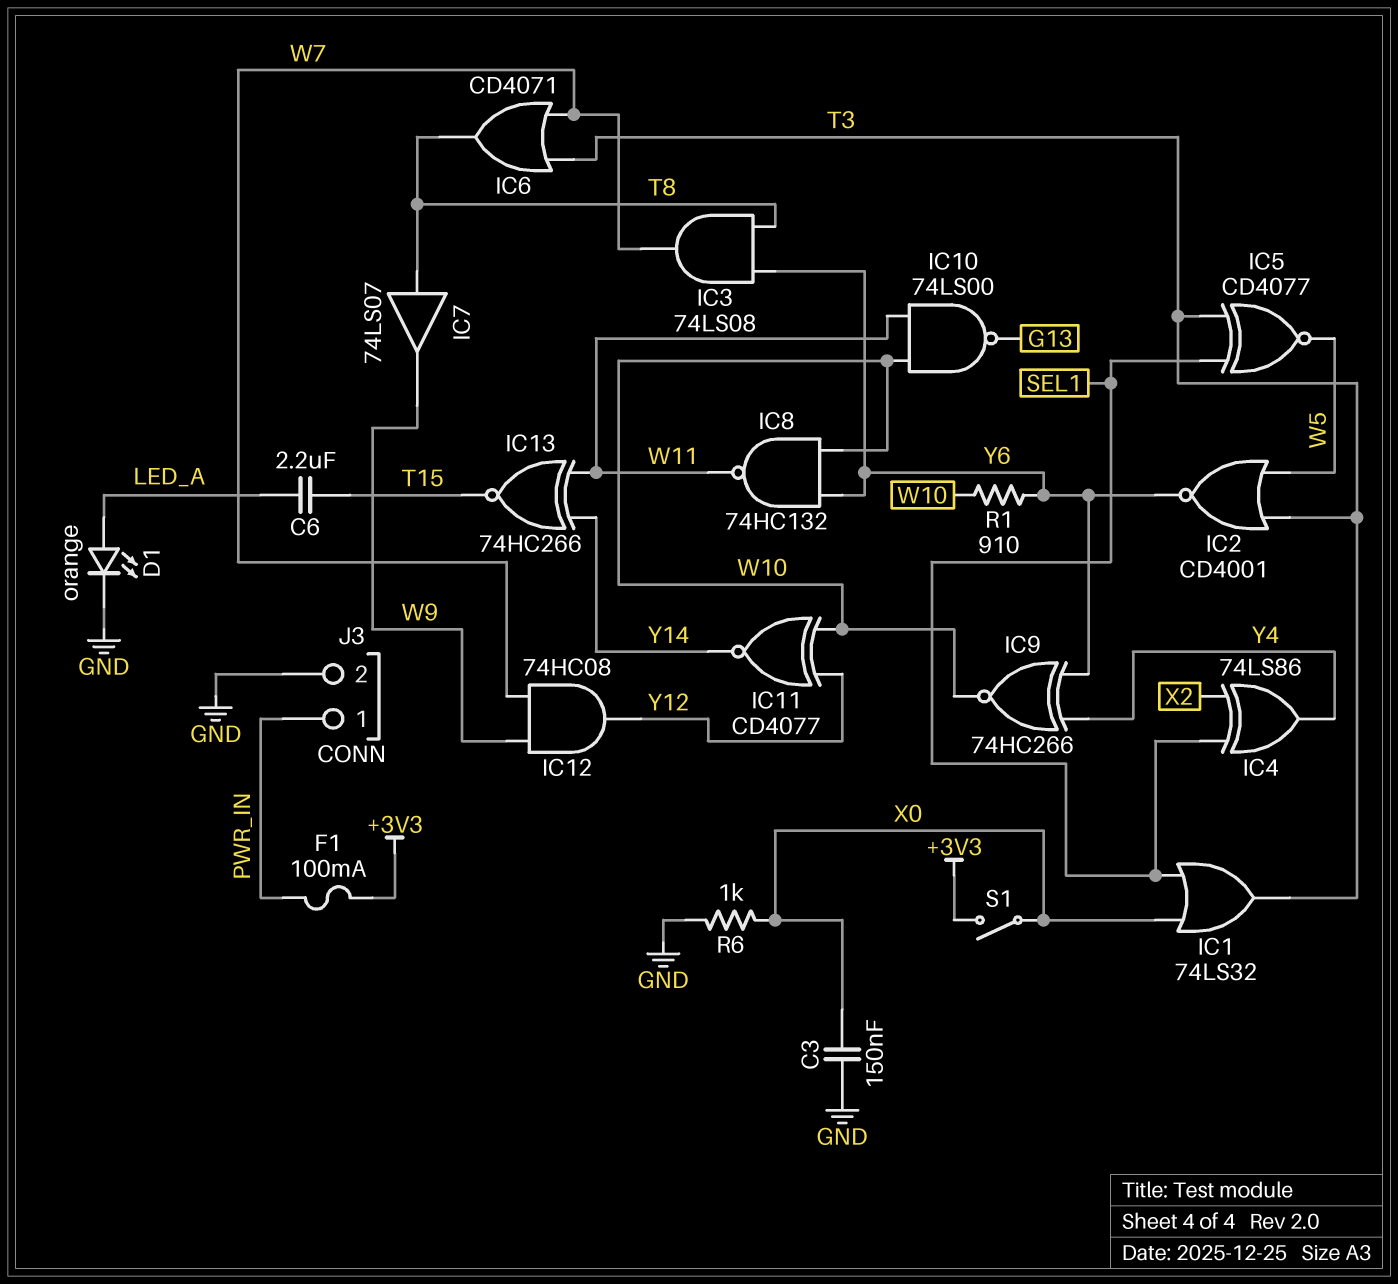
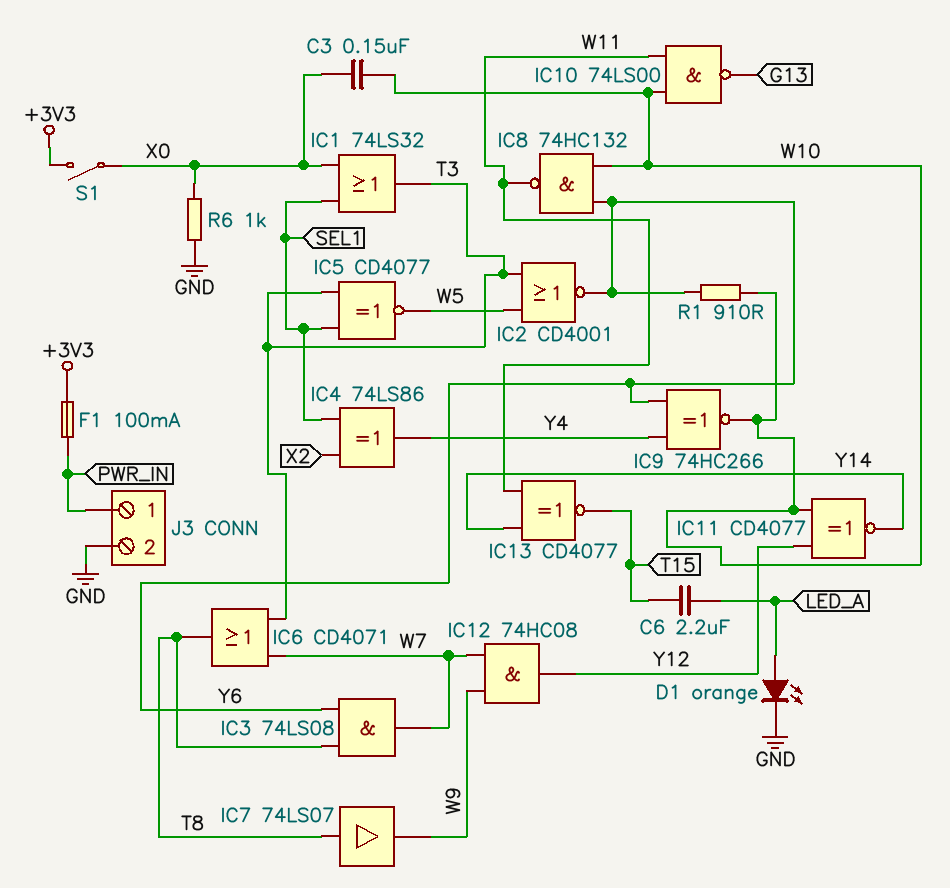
C3: 150nF (GND, X0) -> 150nF (W10, X0)
IC13: XNOR 74HC266 (in W11, in Y14, out T15) -> XNOR CD4077 (in W11, in Y14, out T15)

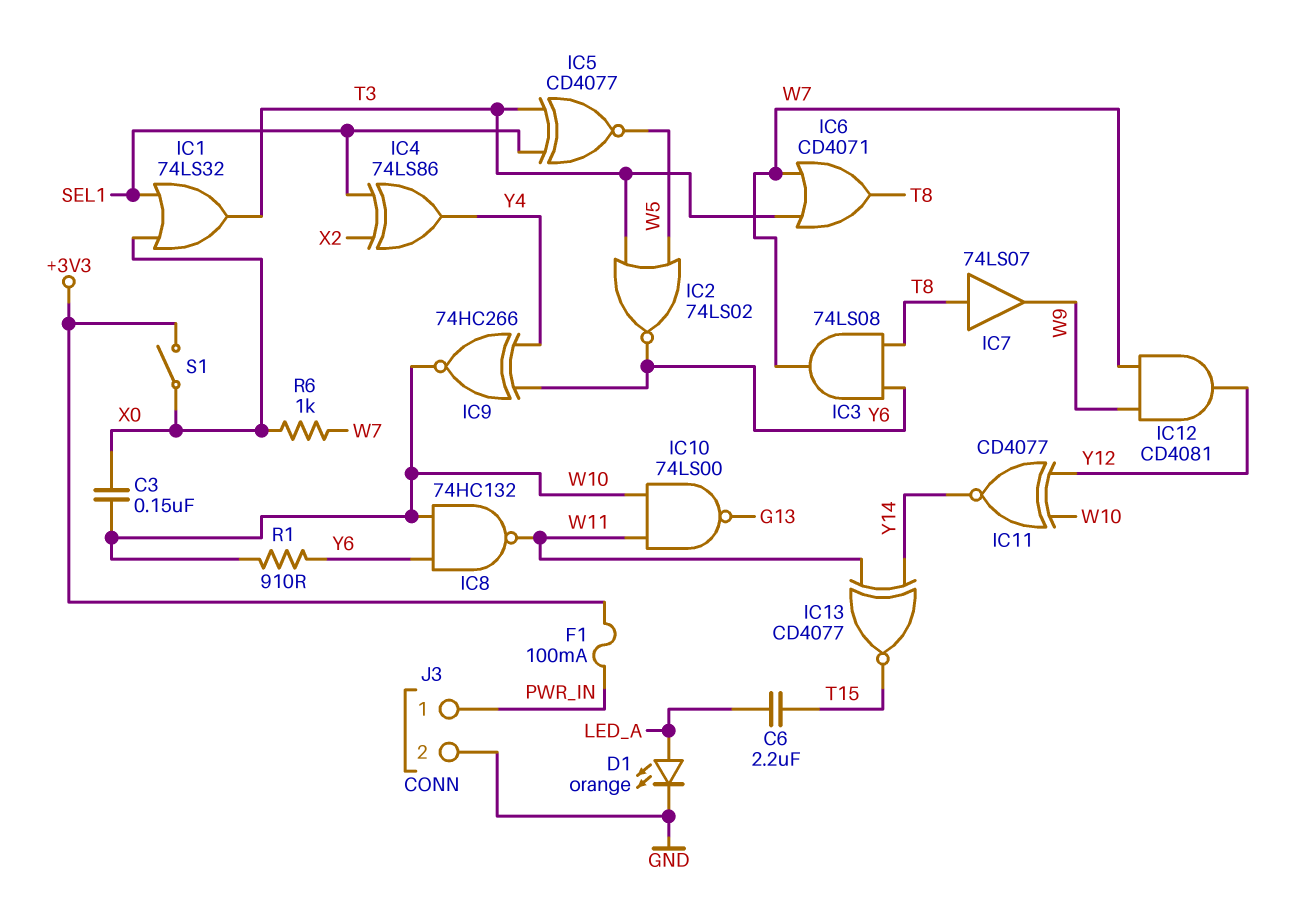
IC2: NOR CD4001 (in T3, in W5, out Y6) -> NOR 74LS02 (in T3, in W5, out Y6)
IC12: AND 74HC08 (in W7, in W9, out Y12) -> AND CD4081 (in W7, in W9, out Y12)
R6: 1k (GND, X0) -> 1k (W7, X0)

